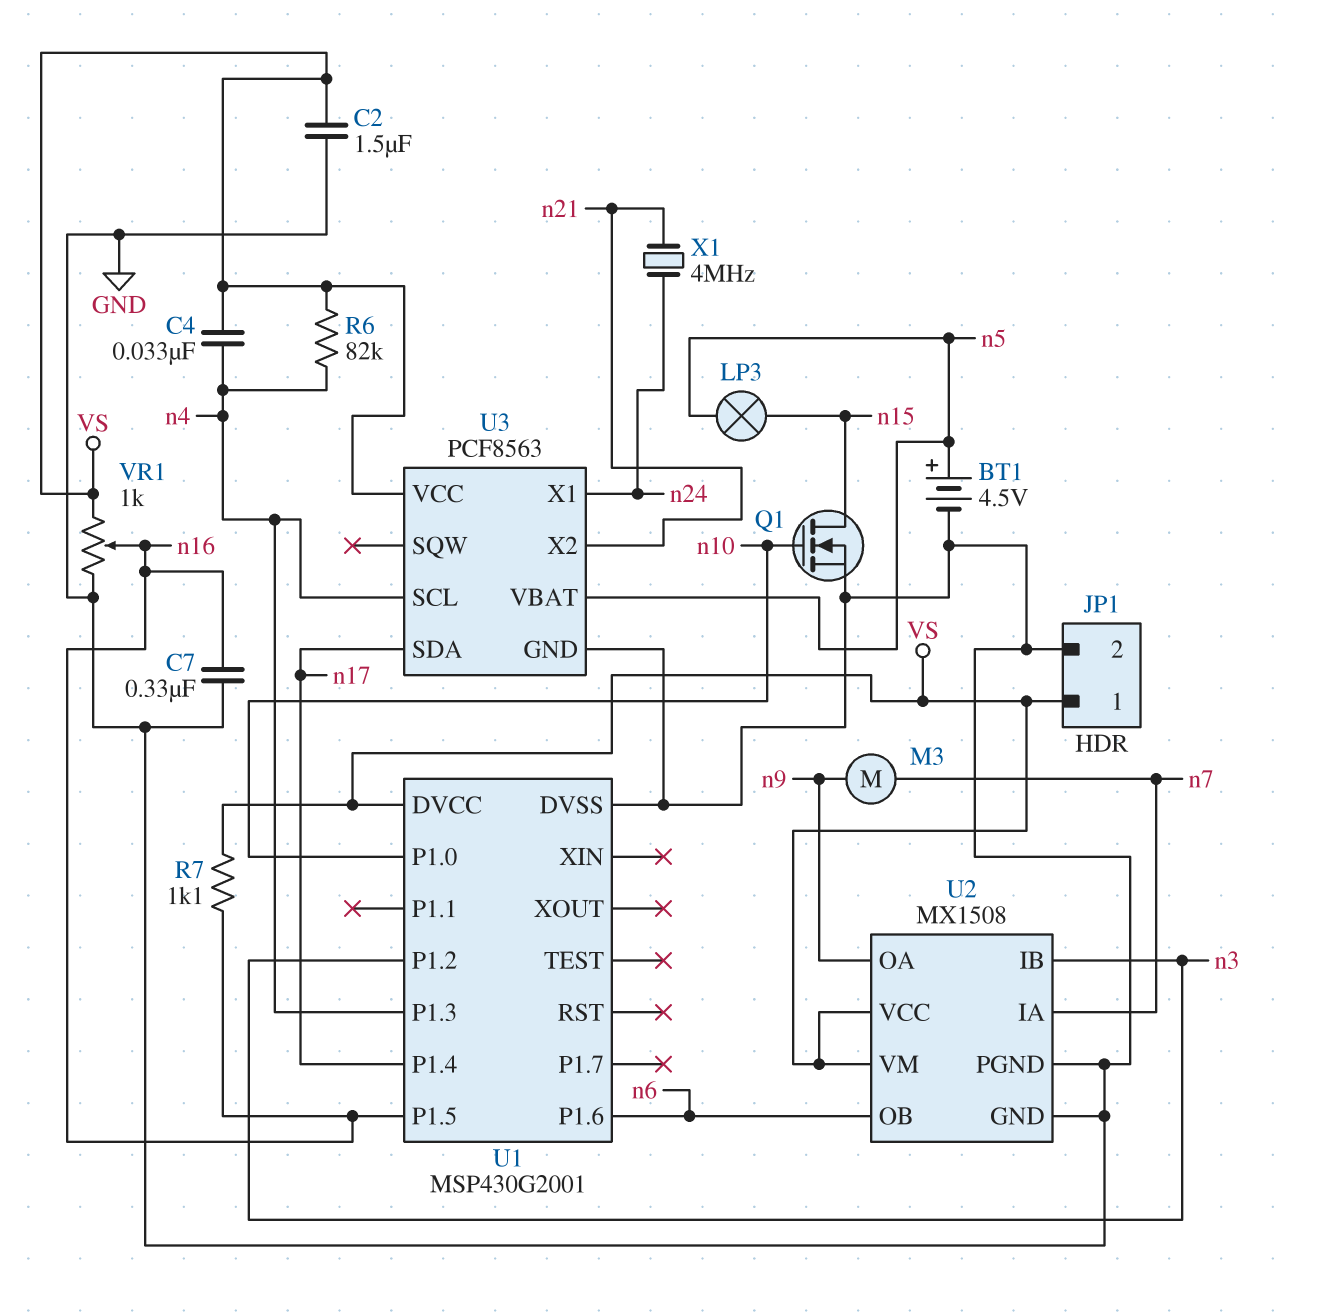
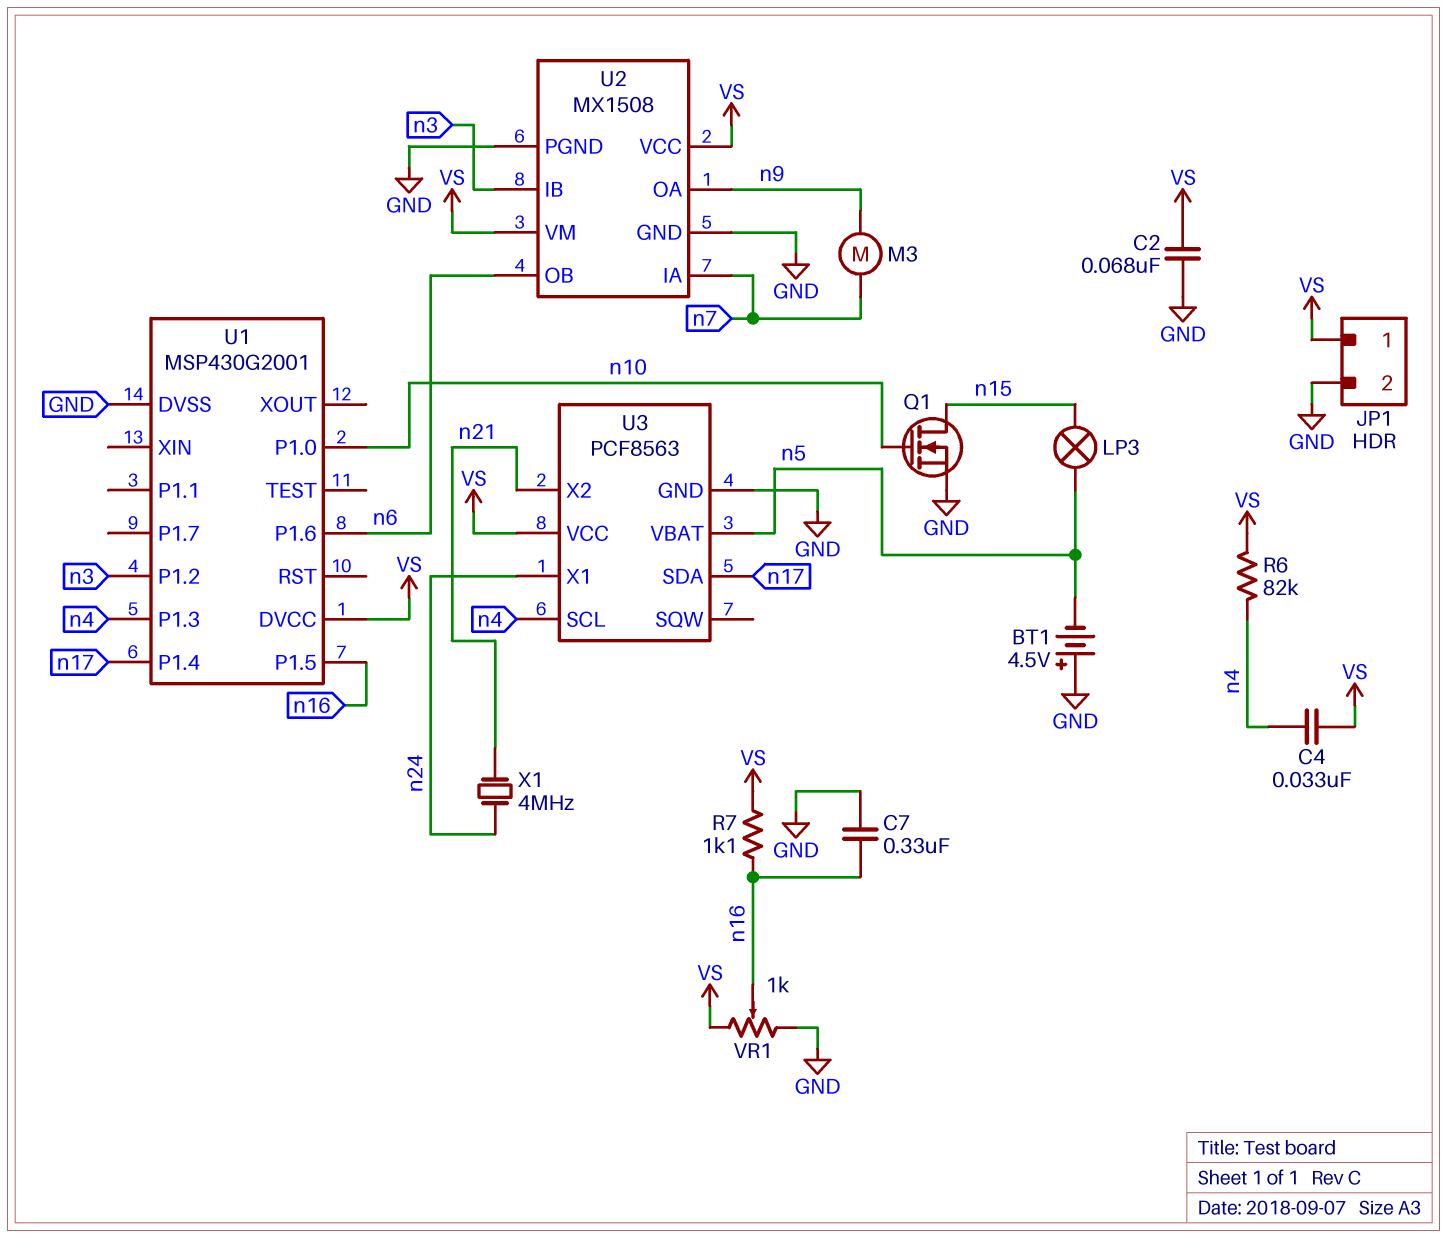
BT1: 4.5V (plus n5, minus GND) -> 4.5V (plus GND, minus n5)
C2: 1.5uF (GND, VS) -> 68nF (GND, VS)

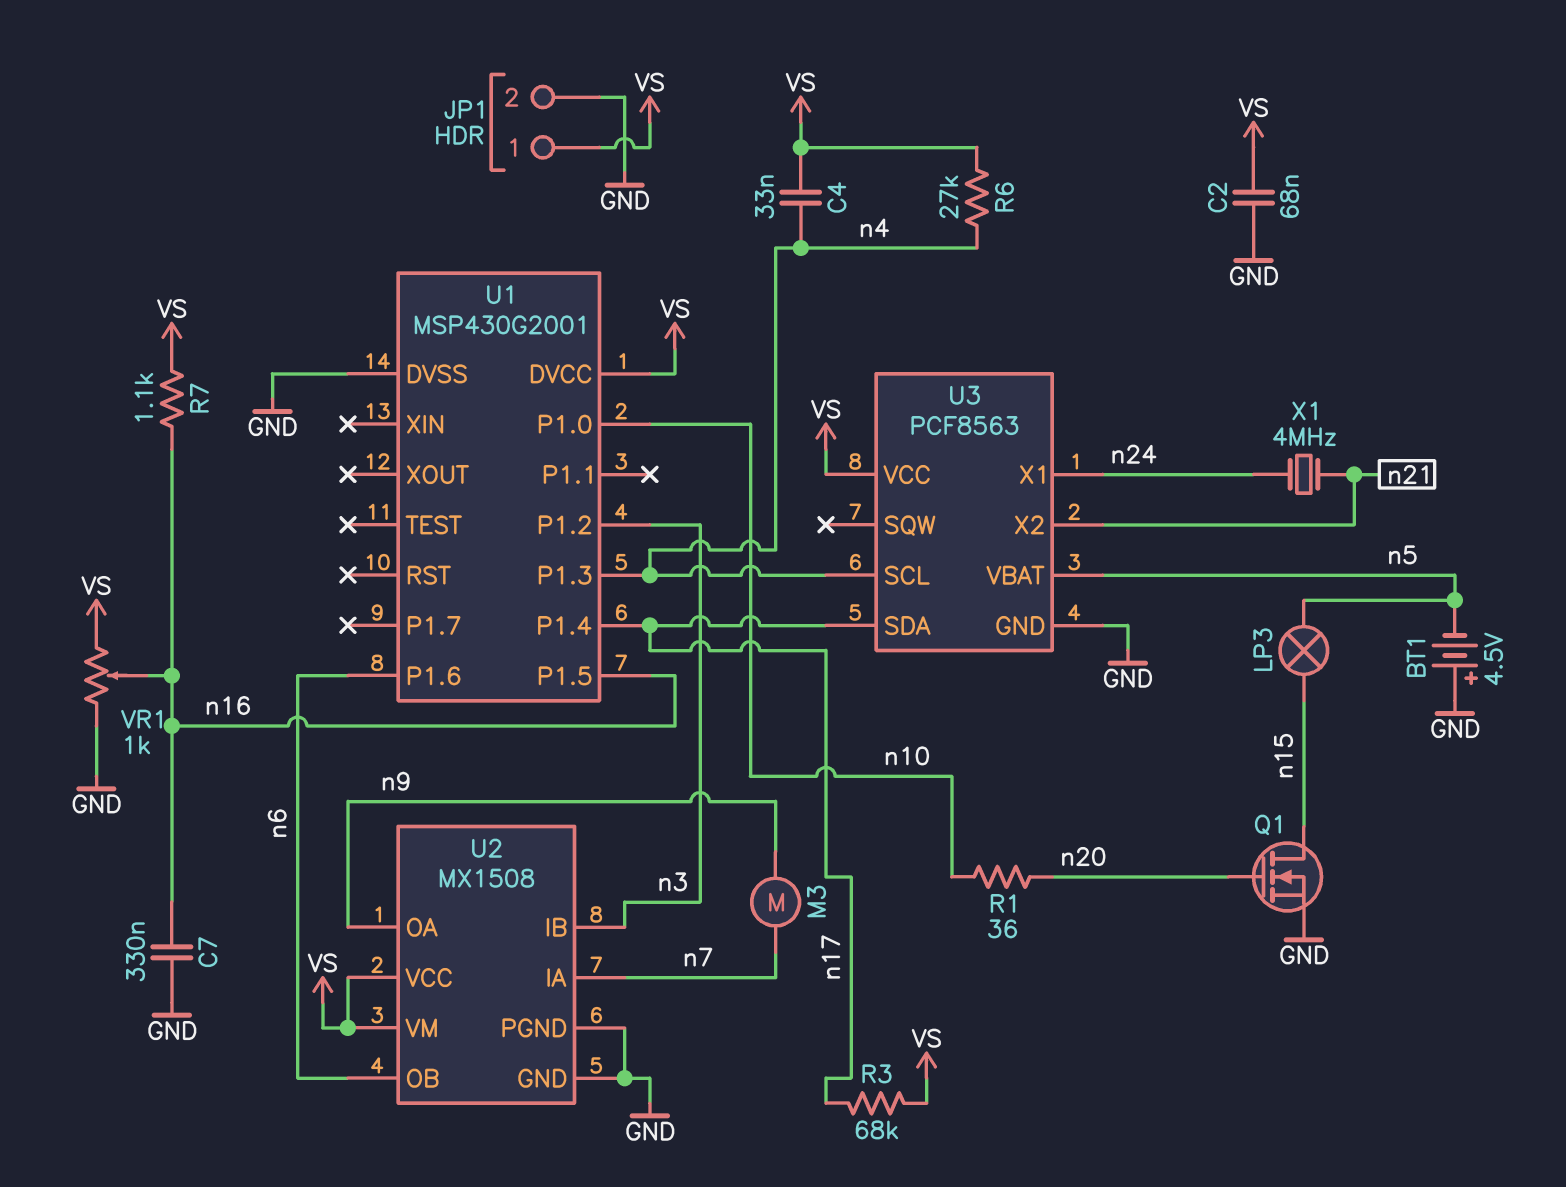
Q1: NMOS (G n10, D n15, S GND) -> NMOS (G n20, D n15, S GND)
R1: none -> 36 (n10, n20)
R3: none -> 68k (VS, n17)
R6: 82k (VS, n4) -> 27k (VS, n4)

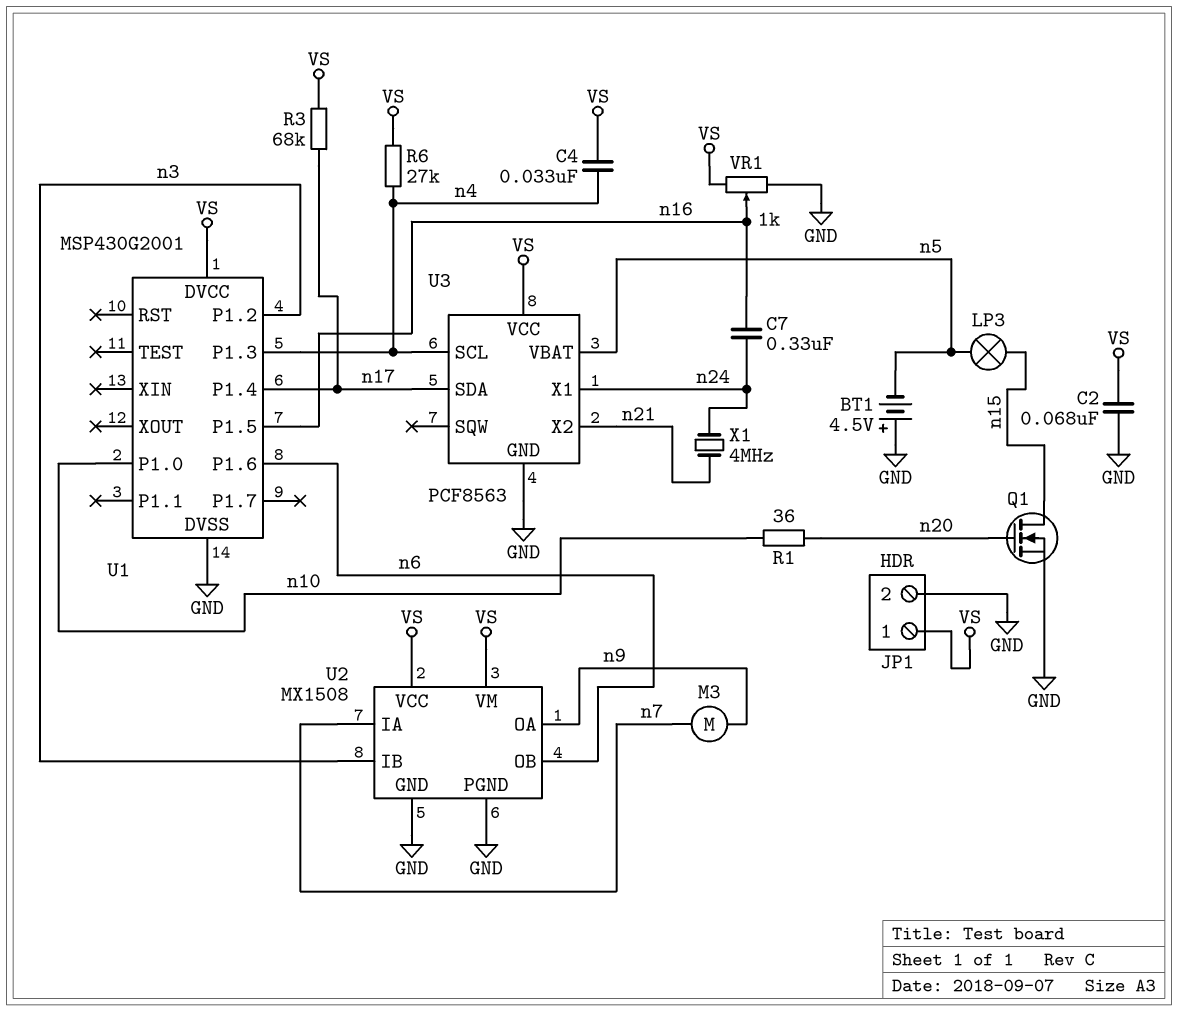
C7: 330nF (GND, n16) -> 330nF (n16, n24)
R7: 1.1k (VS, n16) -> none

